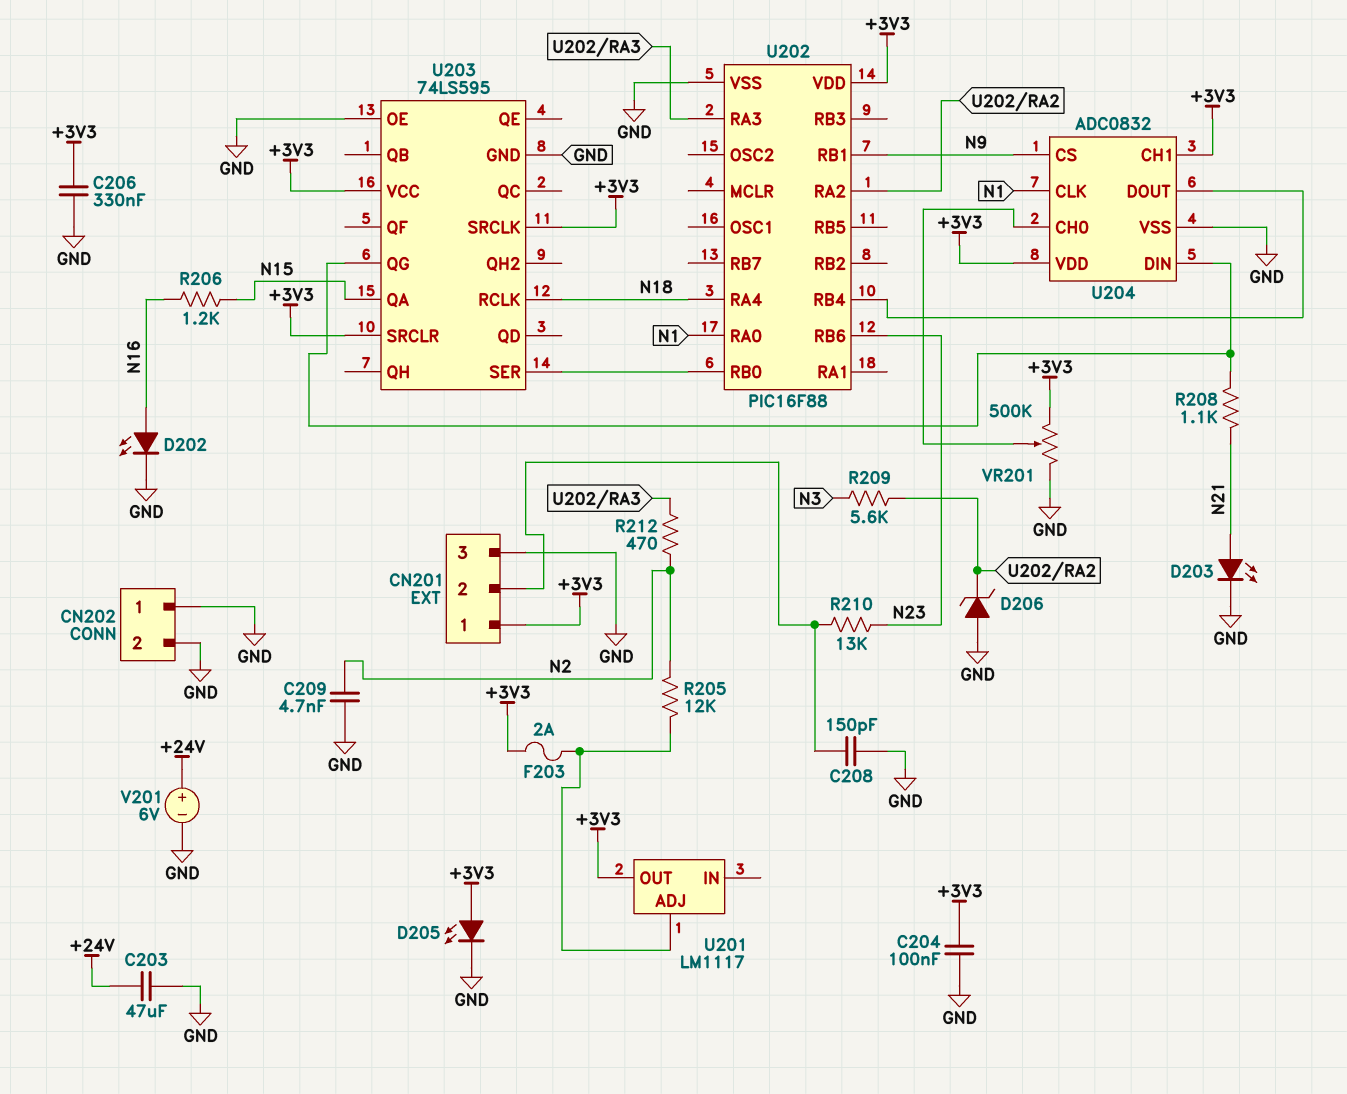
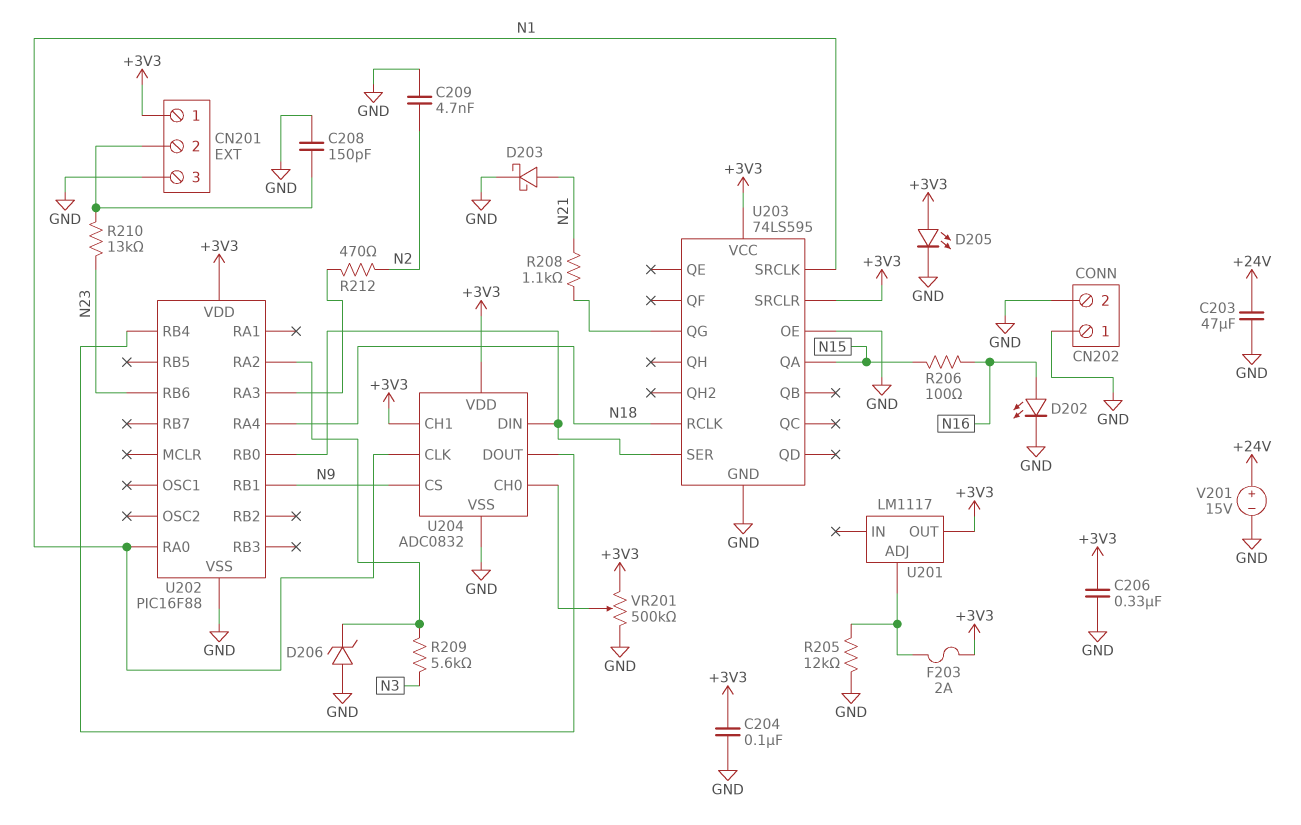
D203: LED (A N21, K GND) -> schottky (A N21, K GND)
R205: 12k (N2, U201/ADJ) -> 12k (GND, U201/ADJ)
R206: 1.2k (N15, N16) -> 100 (N15, N16)
U203 pin SRCLK: +3V3 -> N1
U204 pin DIN: U203/QG -> U202/RB0
V201: 6V (plus +24V, minus GND) -> 15V (plus +24V, minus GND)

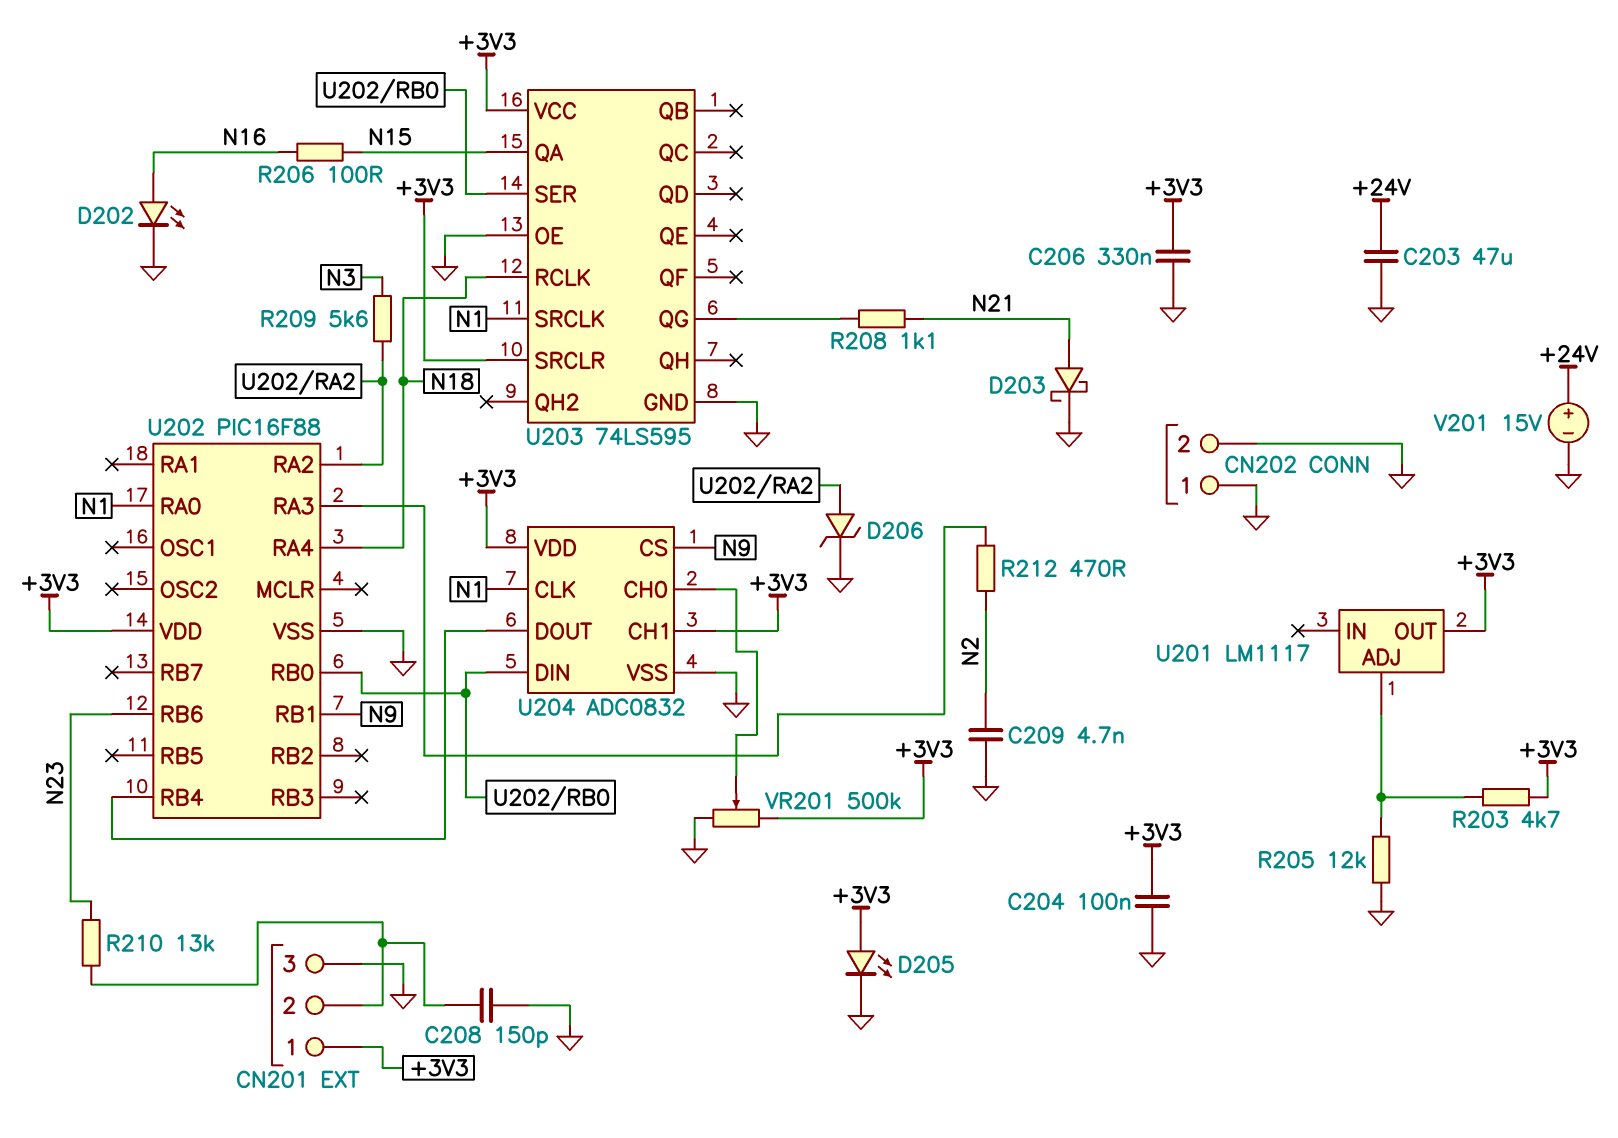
D206: zener (A GND, K U202/RA2) -> zener (A U202/RA2, K GND)
F203: 2A (+3V3, U201/ADJ) -> none
R203: none -> 4.7k (+3V3, U201/ADJ)

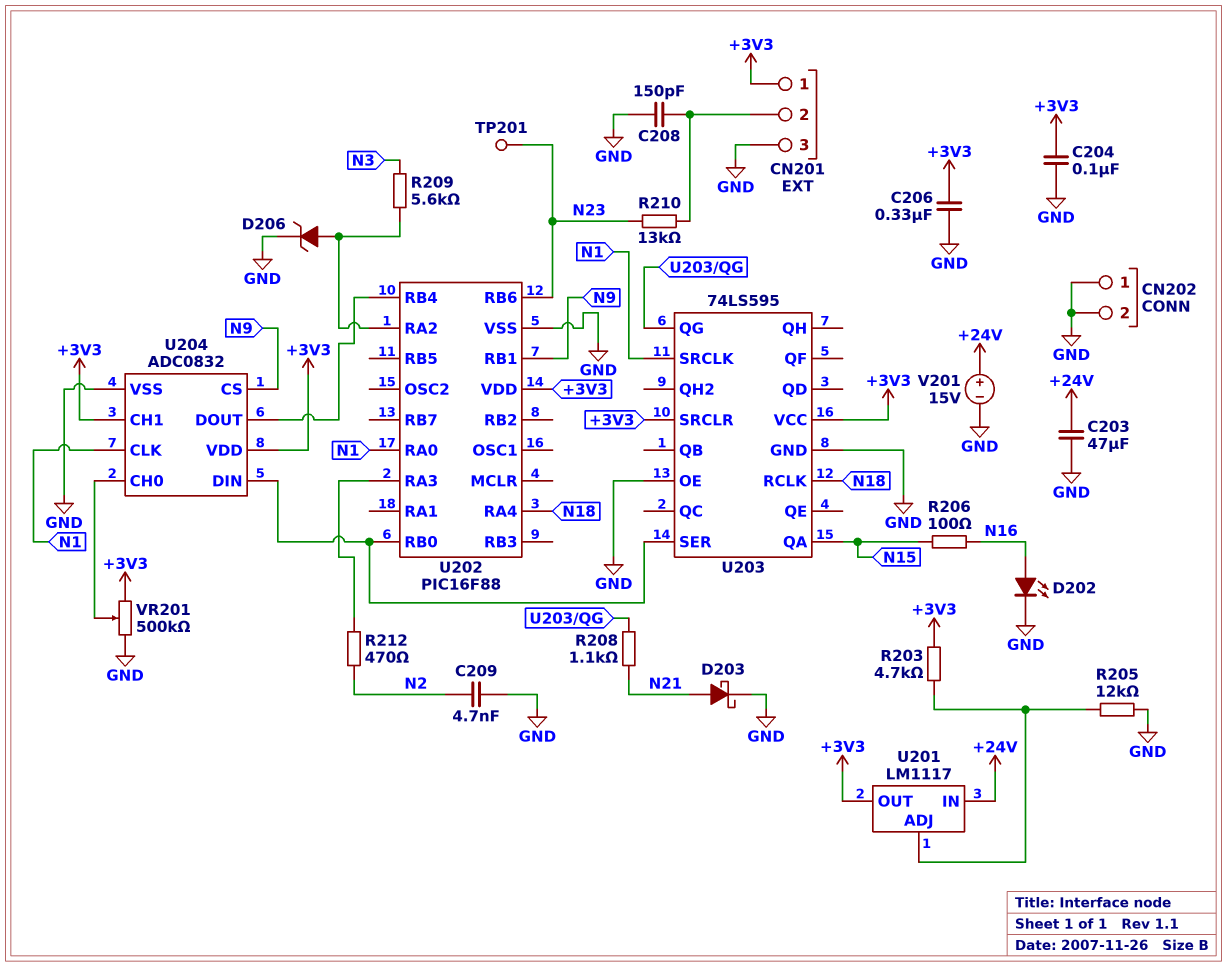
D205: LED (A +3V3, K GND) -> none
TP201: none -> test point (N23)
U201 pin IN: none -> +24V

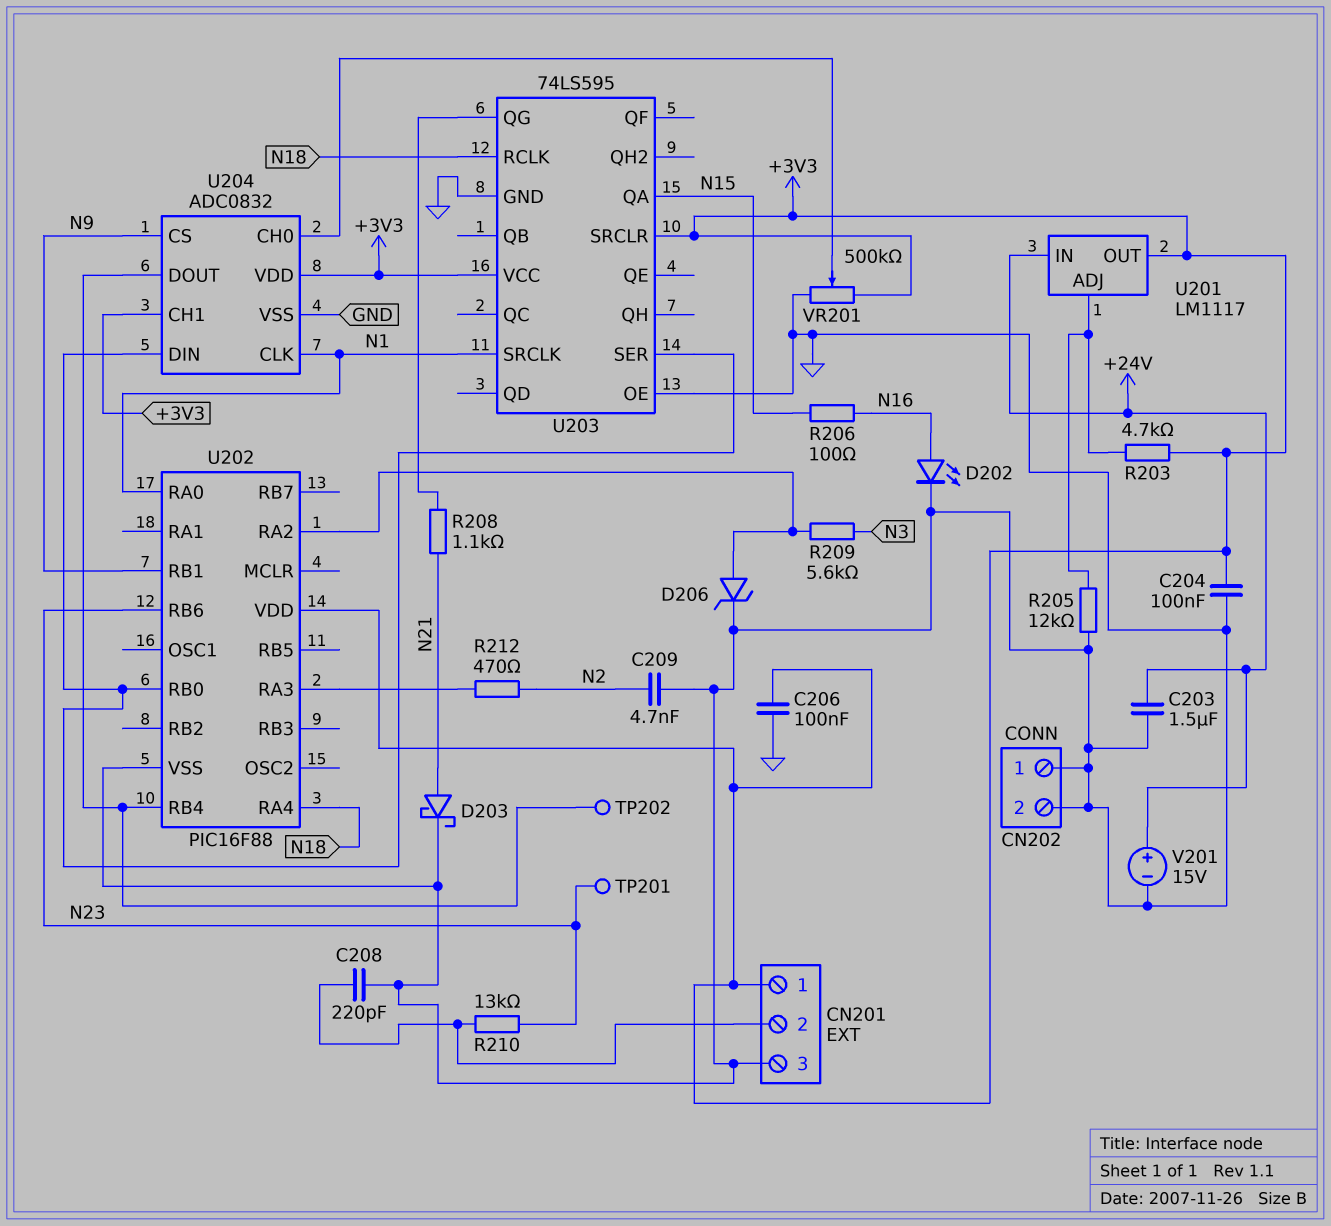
C203: 47uF (+24V, GND) -> 1.5uF (+24V, GND)
C206: 330nF (+3V3, GND) -> 100nF (+3V3, GND)
C208: 150pF (CN201/2, GND) -> 220pF (CN201/2, GND)
TP202: none -> test point (U202/RB4)

